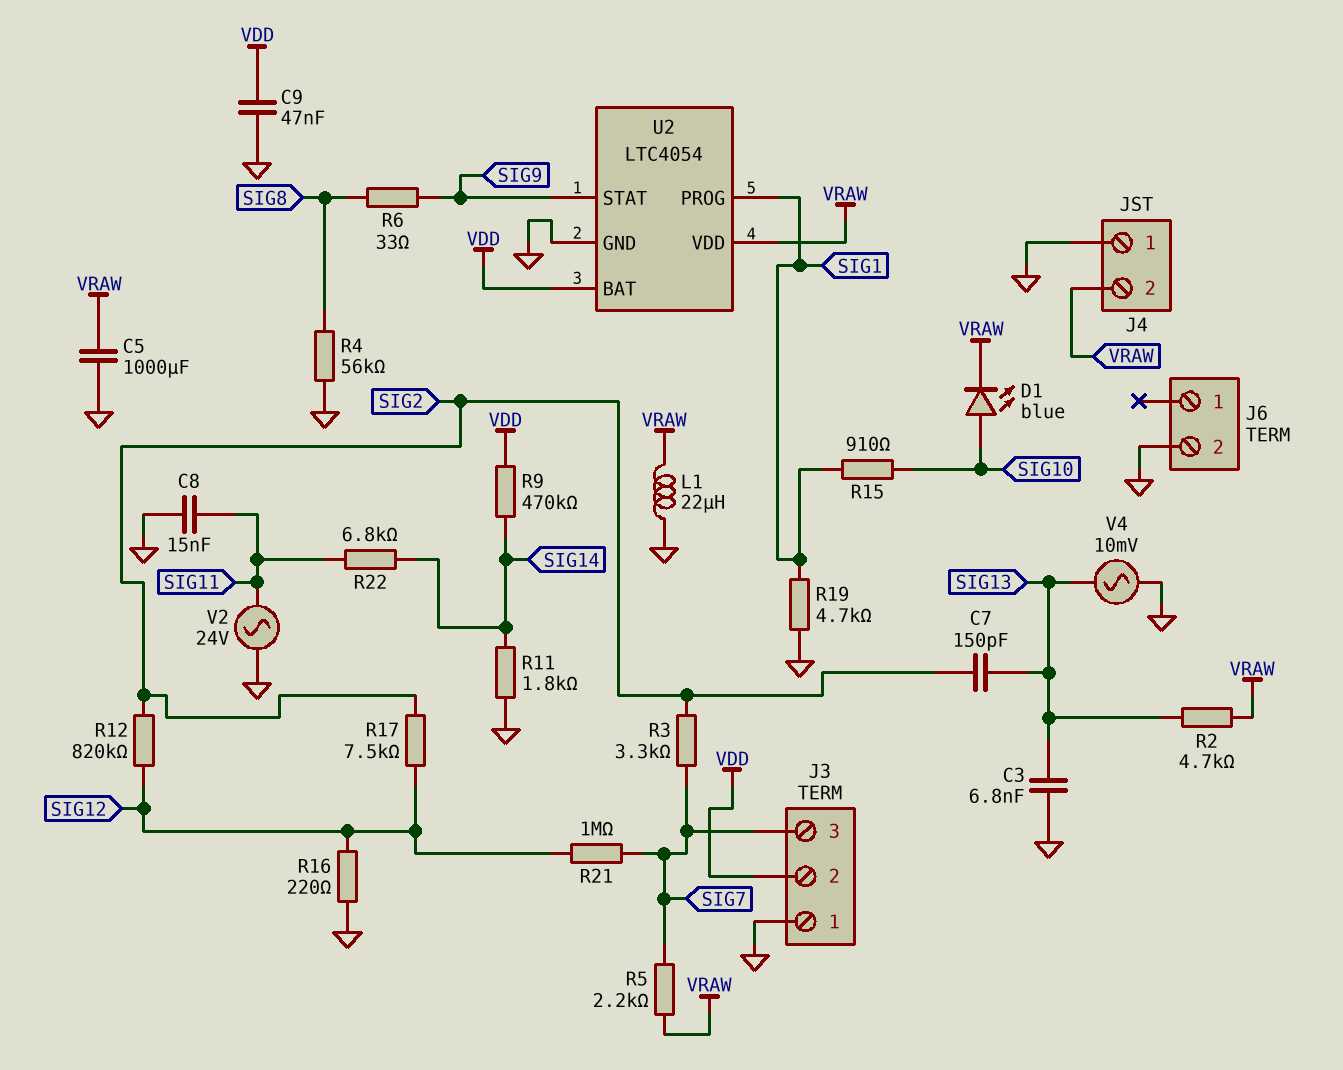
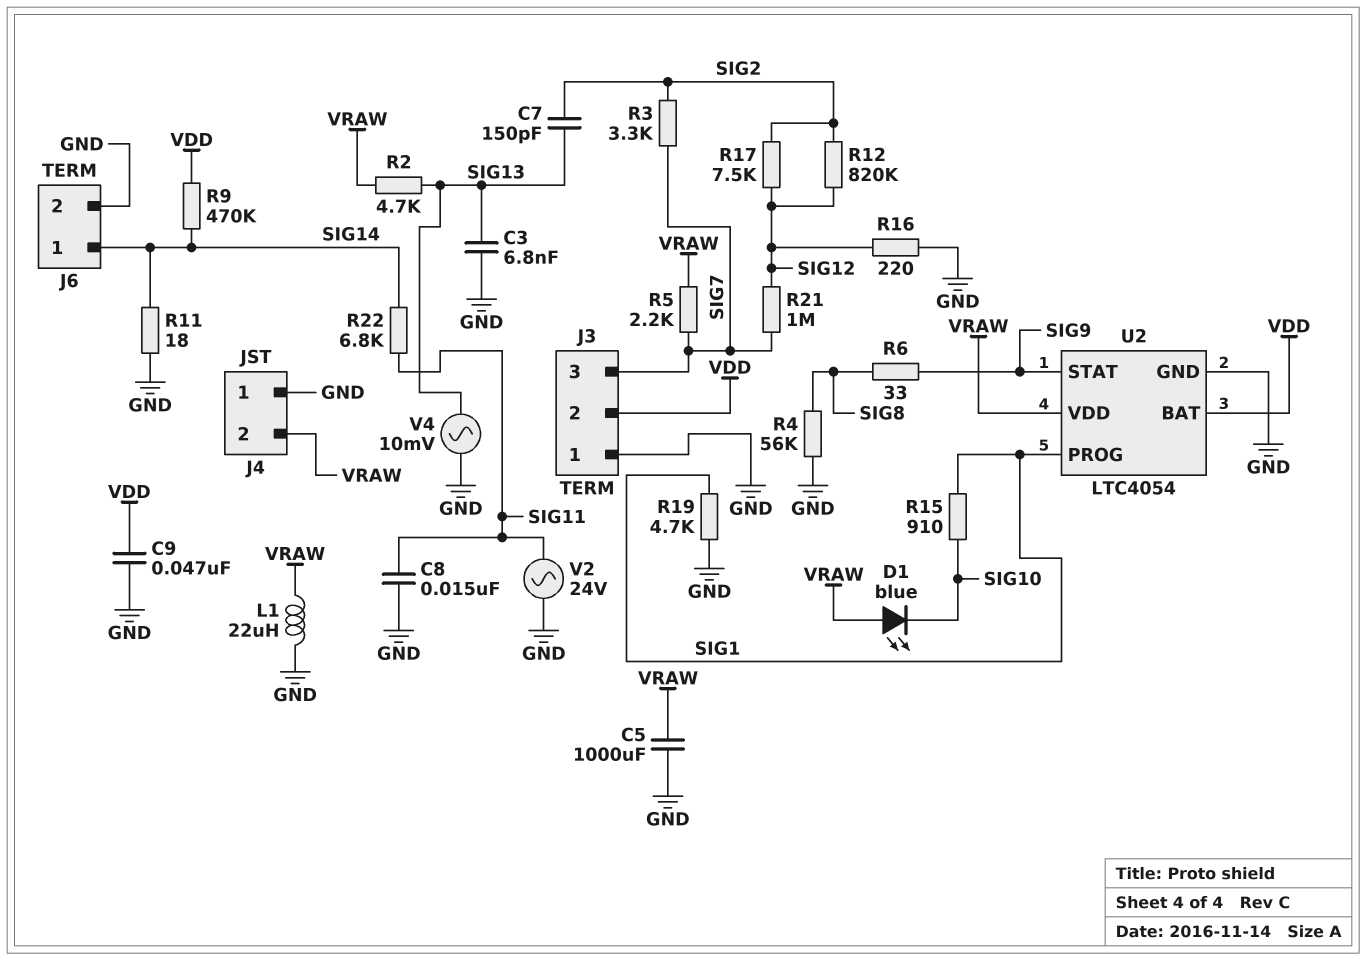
D1: LED blue (A SIG10, K VRAW) -> LED blue (A VRAW, K SIG10)
J6 pin 1: none -> SIG14
R11: 1.8k (GND, SIG14) -> 18 (GND, SIG14)

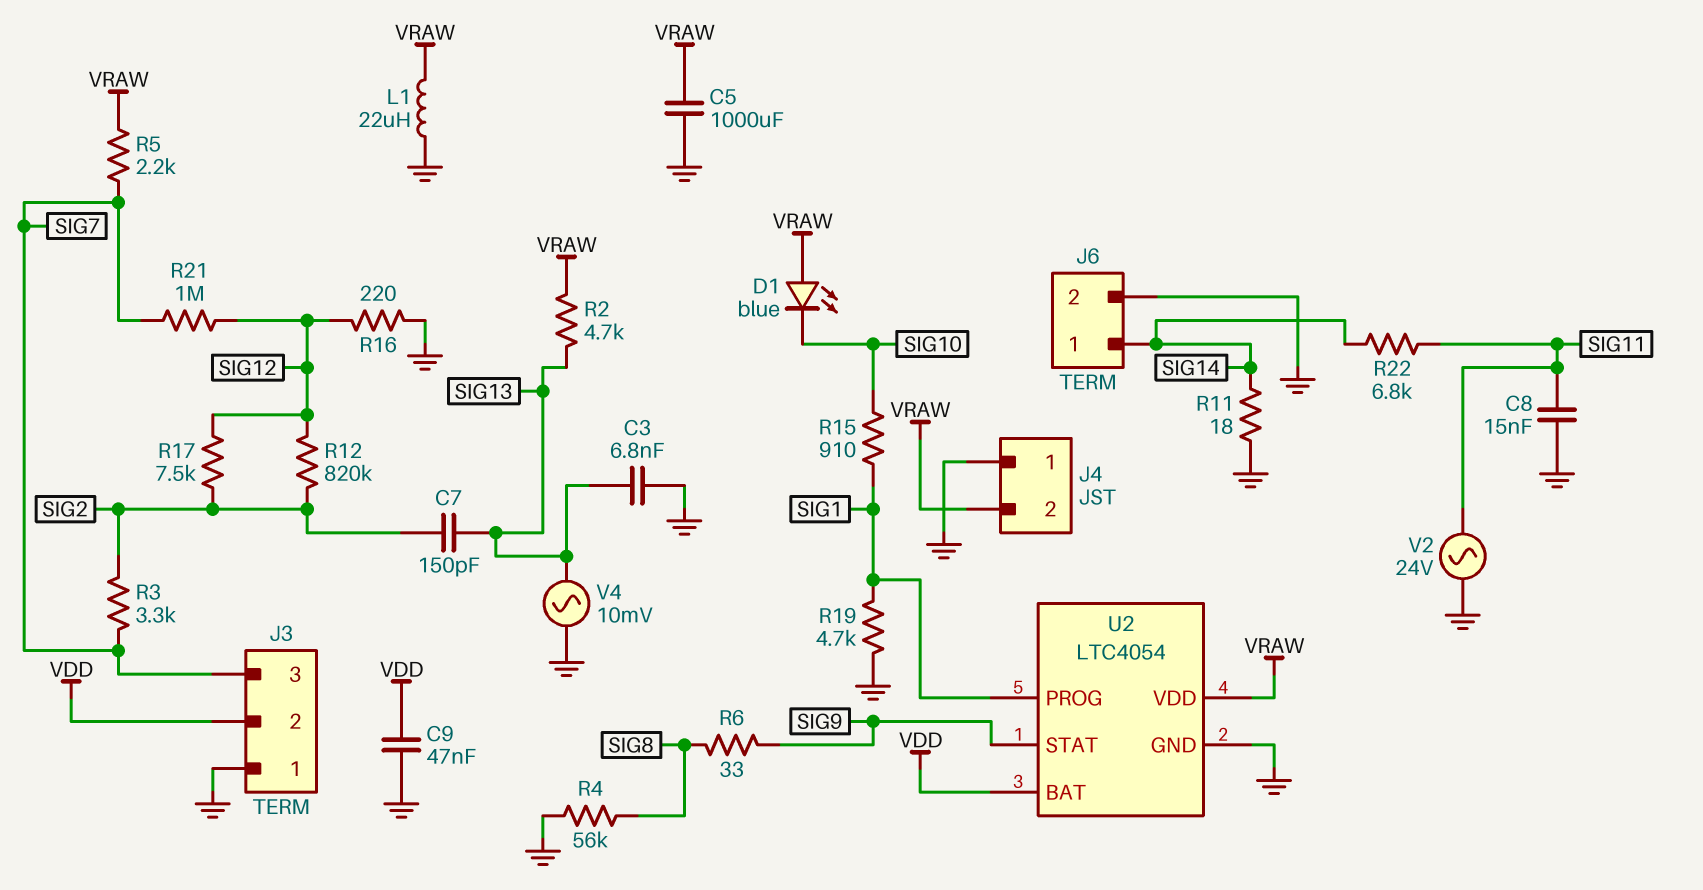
R9: 470k (SIG14, VDD) -> none

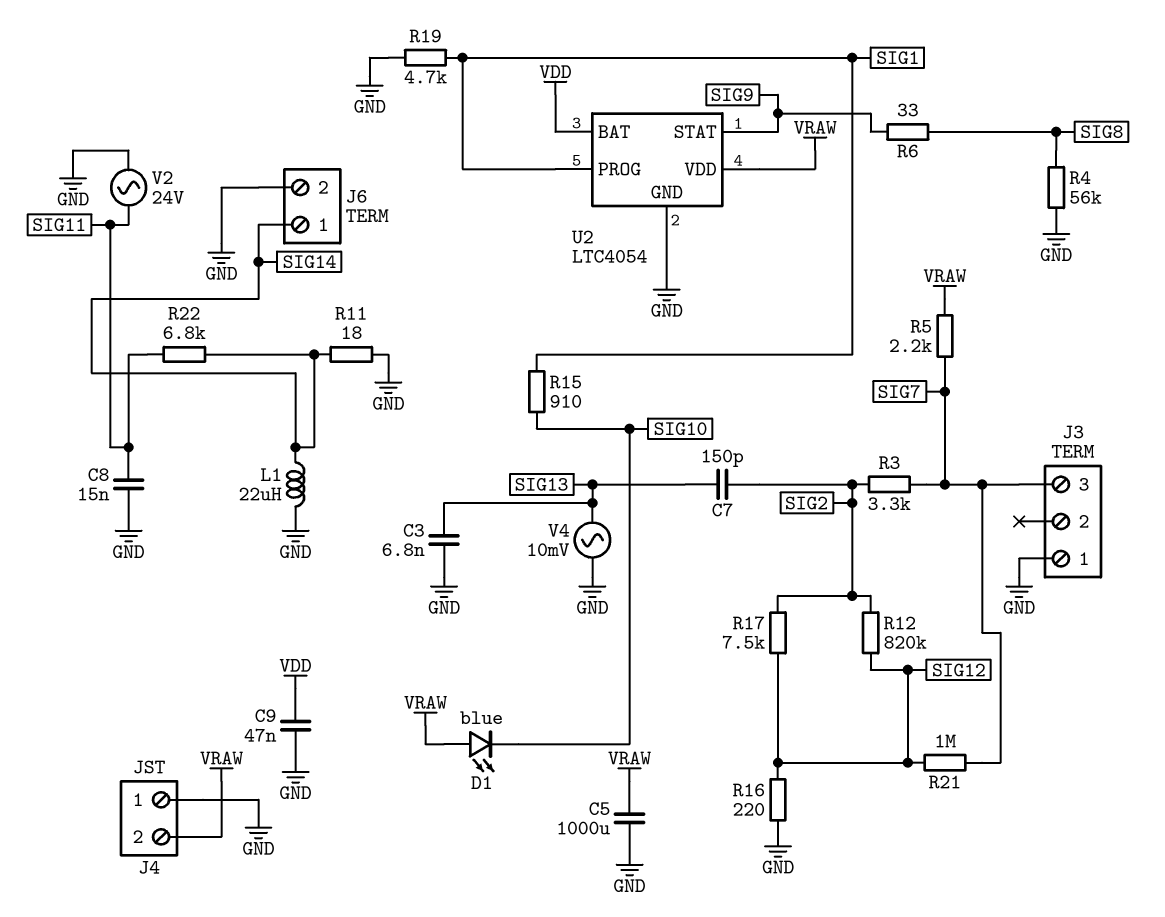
J3 pin 2: VDD -> none
L1: 22uH (GND, VRAW) -> 22uH (GND, SIG14)
R2: 4.7k (SIG13, VRAW) -> none

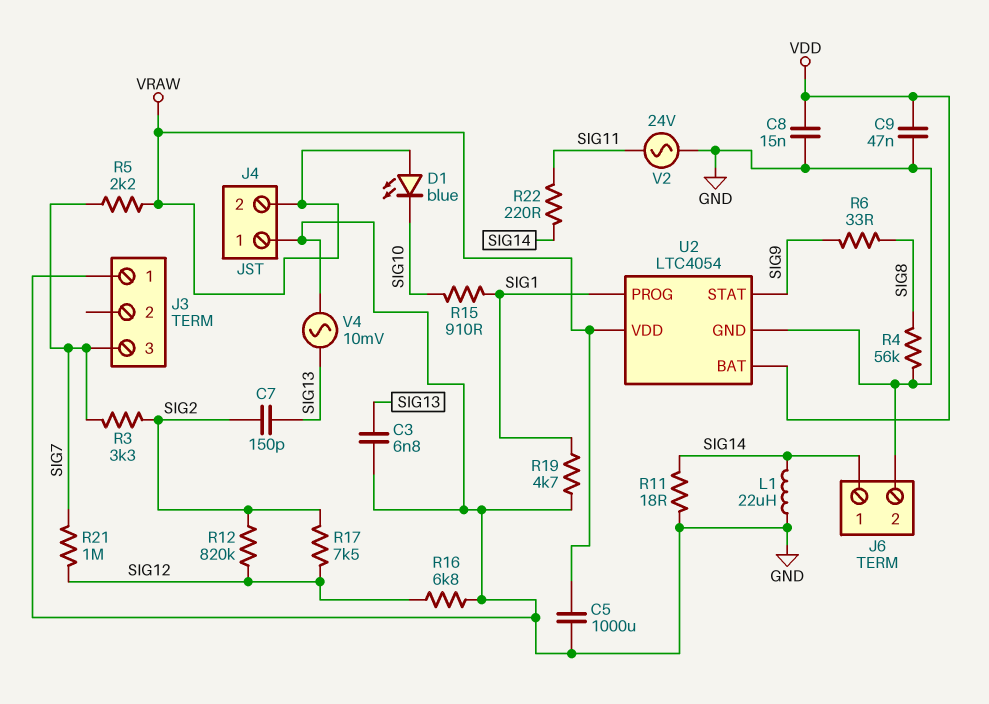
C8: 15nF (GND, SIG11) -> 15nF (GND, VDD)
R16: 220 (GND, SIG12) -> 6.8k (GND, SIG12)
R22: 6.8k (SIG11, SIG14) -> 220 (SIG11, SIG14)

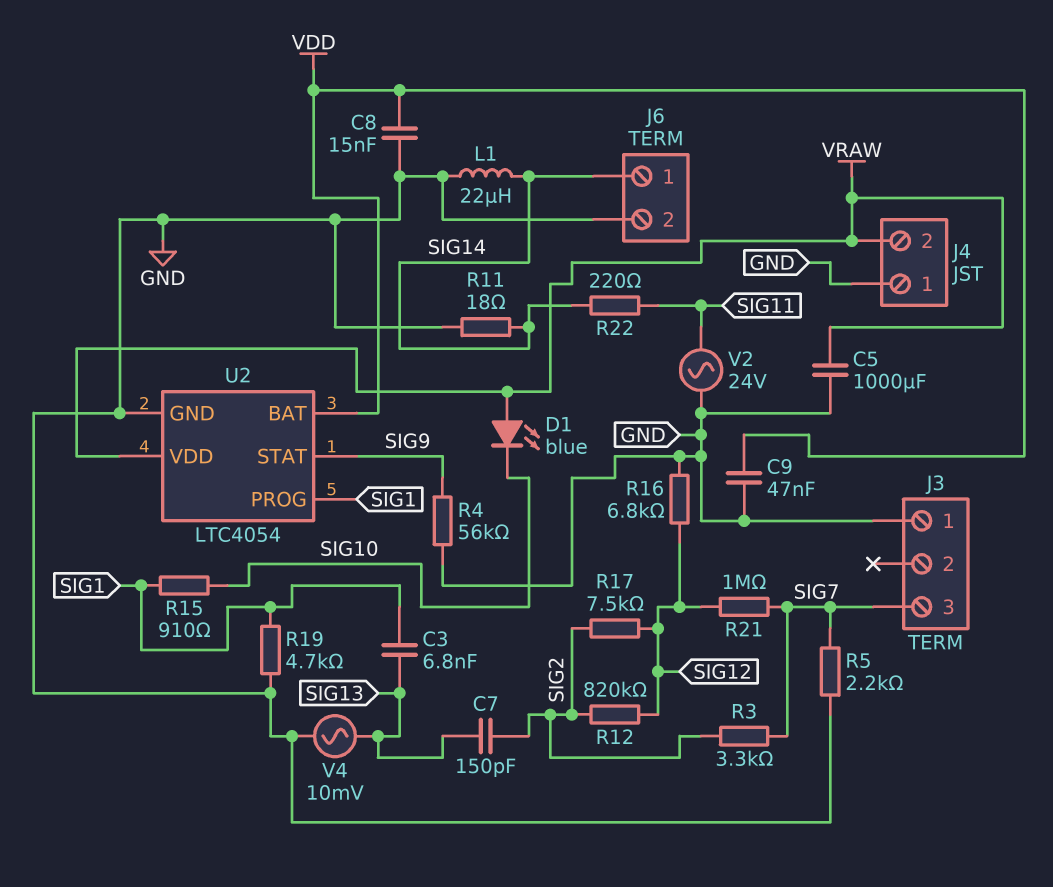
C3: 6.8nF (GND, SIG13) -> 6.8nF (SIG1, SIG13)
R4: 56k (GND, SIG8) -> 56k (GND, SIG9)
R5: 2.2k (SIG7, VRAW) -> 2.2k (GND, SIG7)
R6: 33 (SIG8, SIG9) -> none

